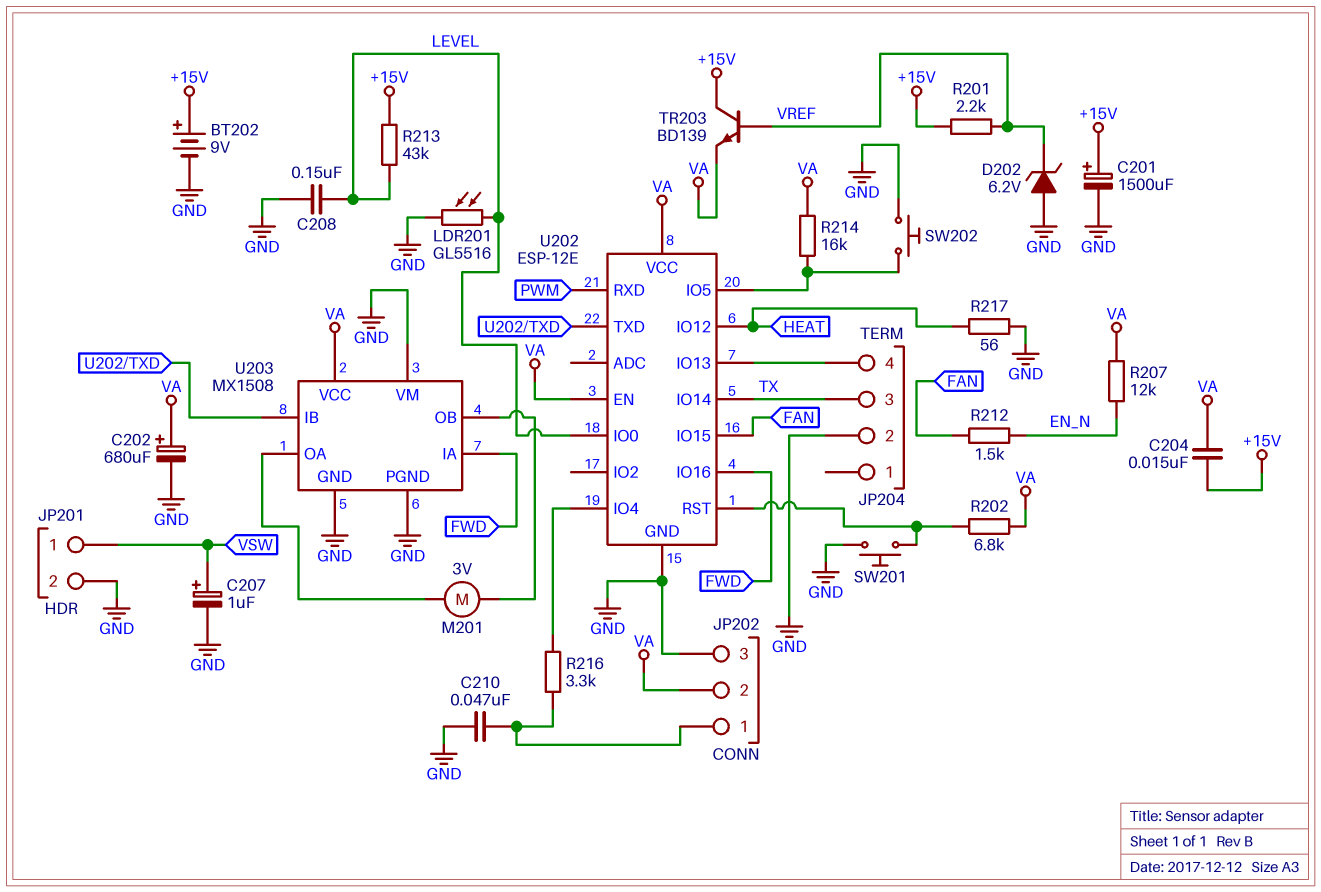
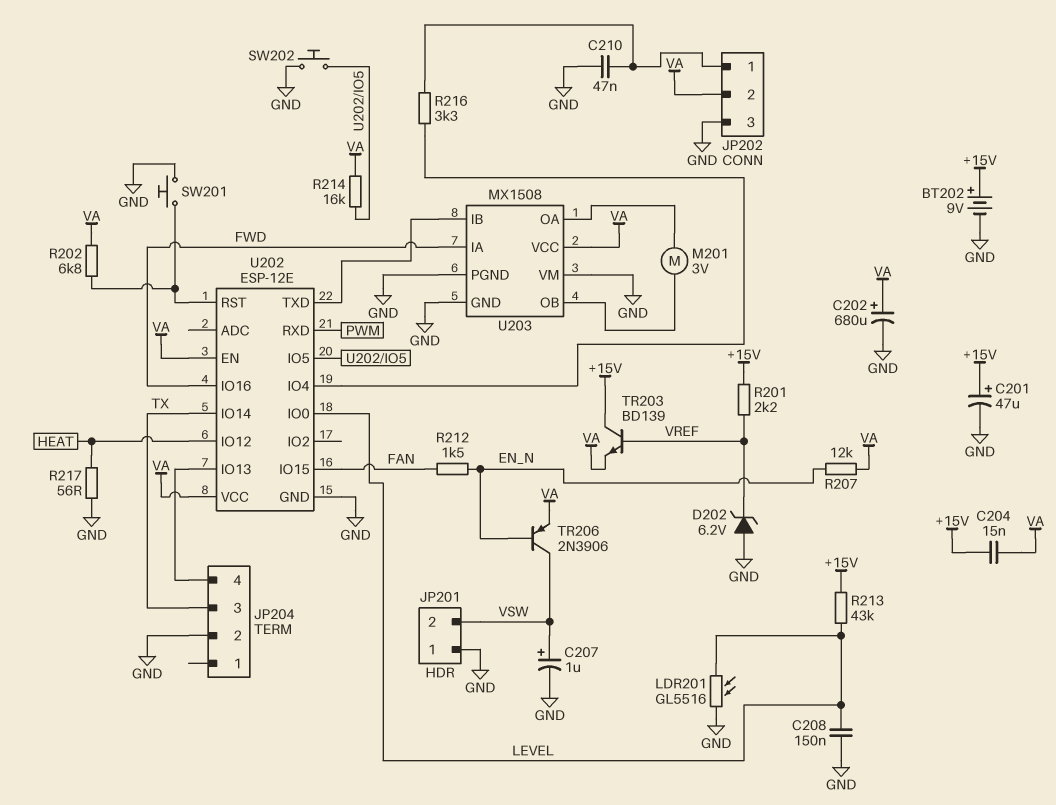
C201: 1500uF (plus +15V, minus GND) -> 47uF (plus +15V, minus GND)
JP201 pin 1: VSW -> GND
JP201 pin 2: GND -> VSW
TR206: none -> PNP 2N3906 (B EN_N, C VSW, E VA)

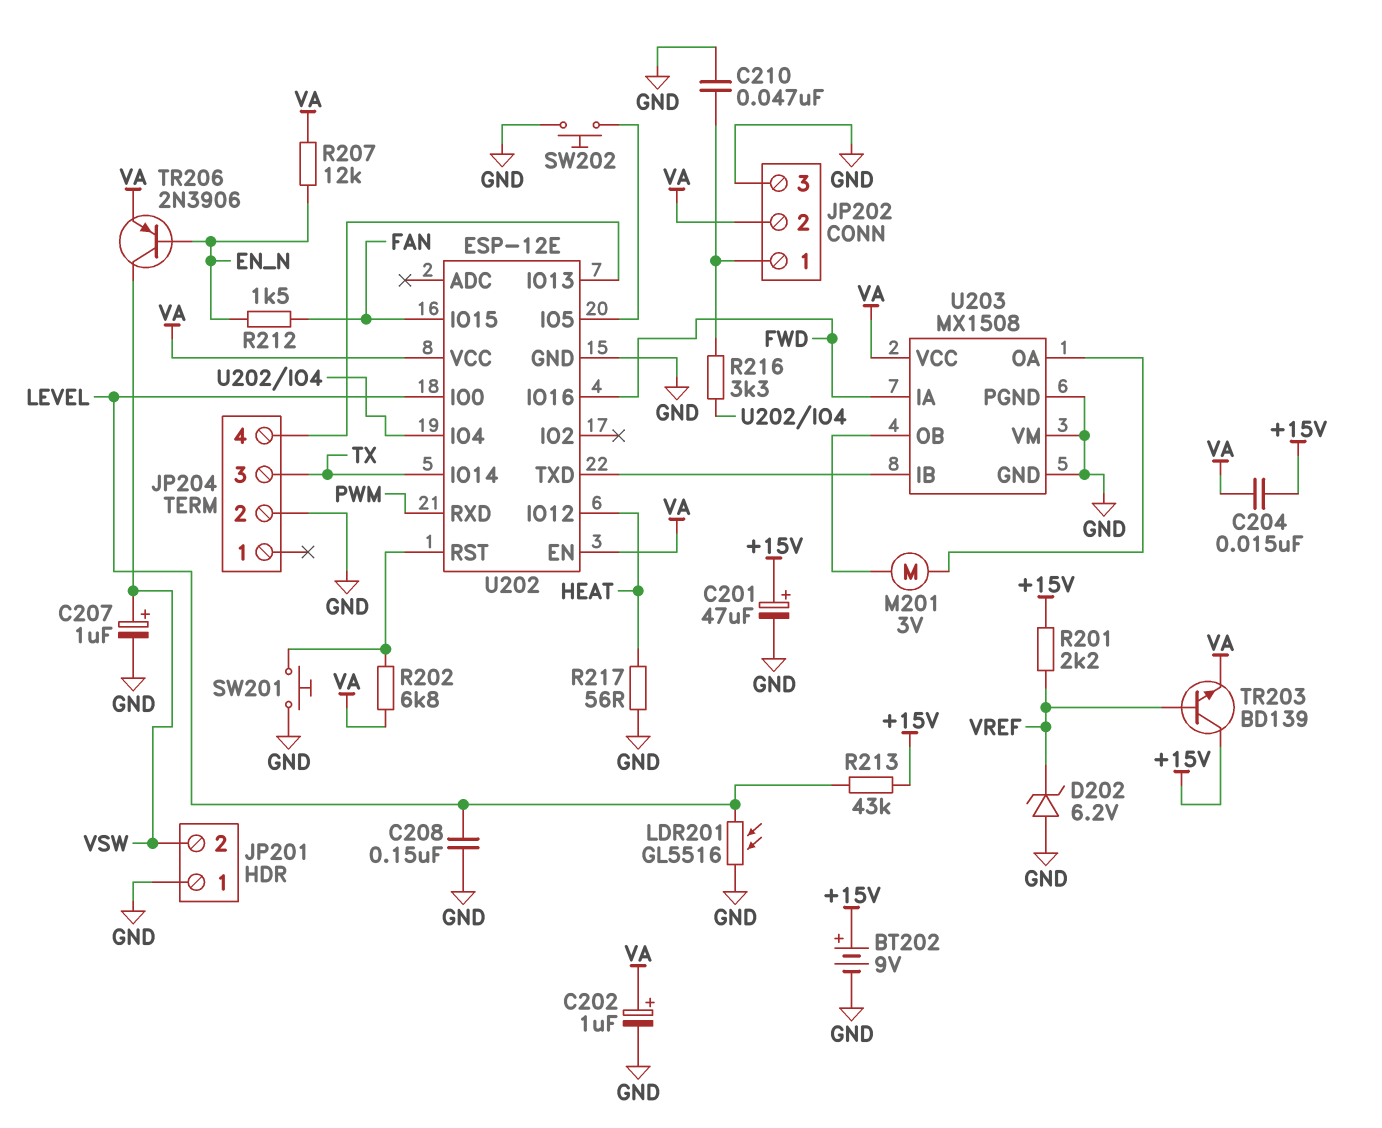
C202: 680uF (plus VA, minus GND) -> 1uF (plus VA, minus GND)
R214: 16k (U202/IO5, VA) -> none

